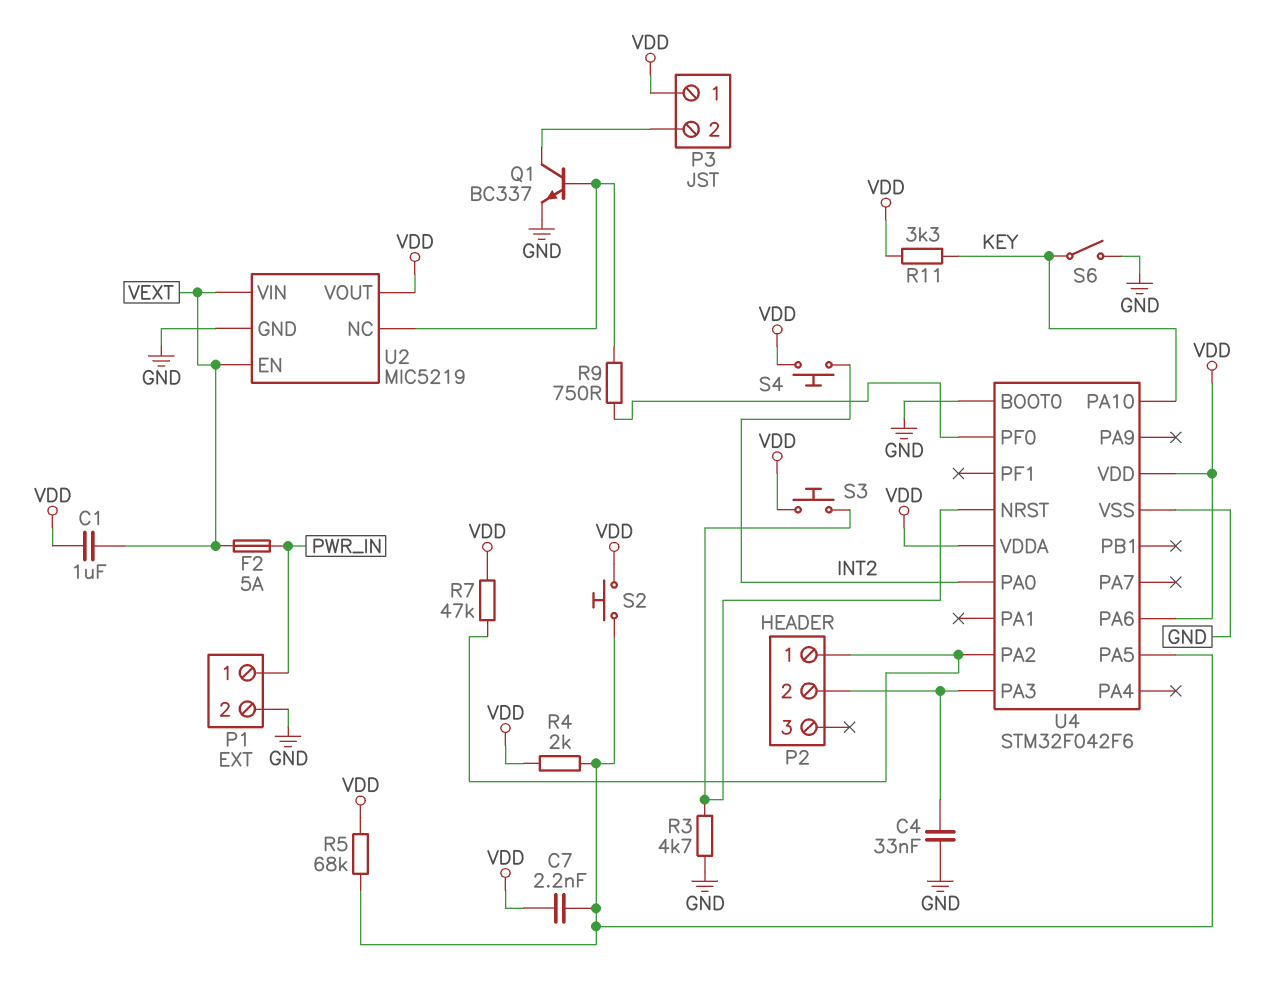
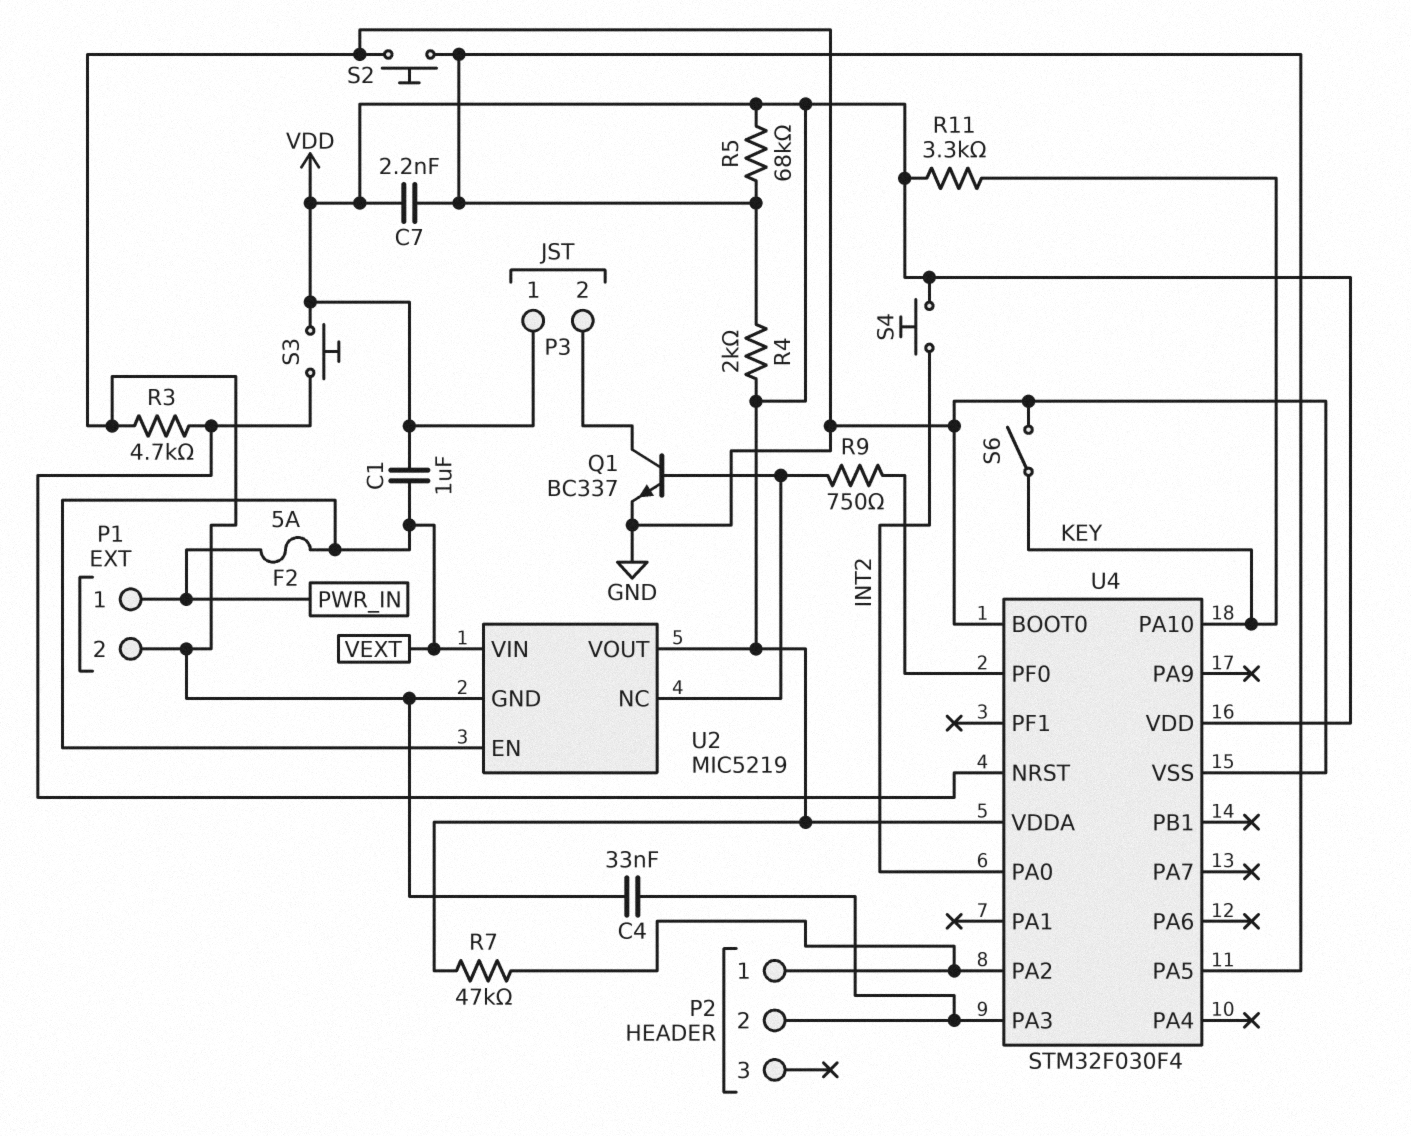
S2: button (U4/PA5, VDD) -> button (GND, U4/PA5)
U4: STM32F042F6 -> STM32F030F4
U4 pin PA6: VDD -> none

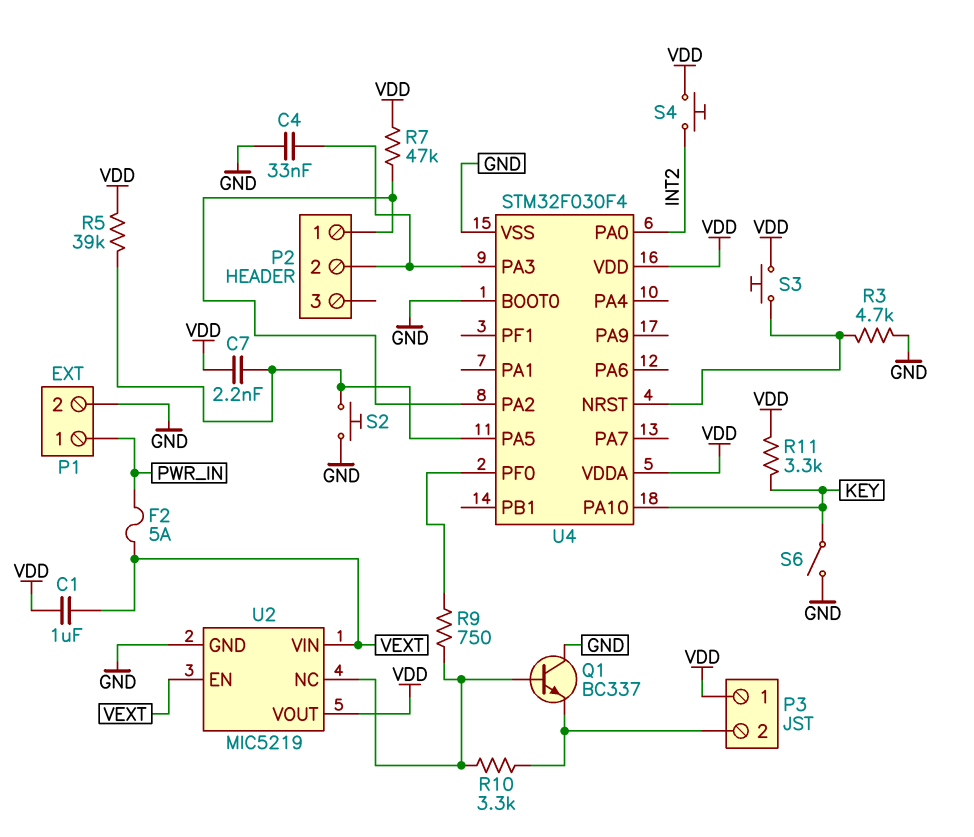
Q1: NPN BC337 (B U2/NC, C P3/2, E GND) -> NPN BC337 (B U2/NC, C GND, E P3/2)
R4: 2k (U4/PA5, VDD) -> none
R5: 68k (U4/PA5, VDD) -> 39k (U4/PA5, VDD)
R10: none -> 3.3k (P3/2, U2/NC)

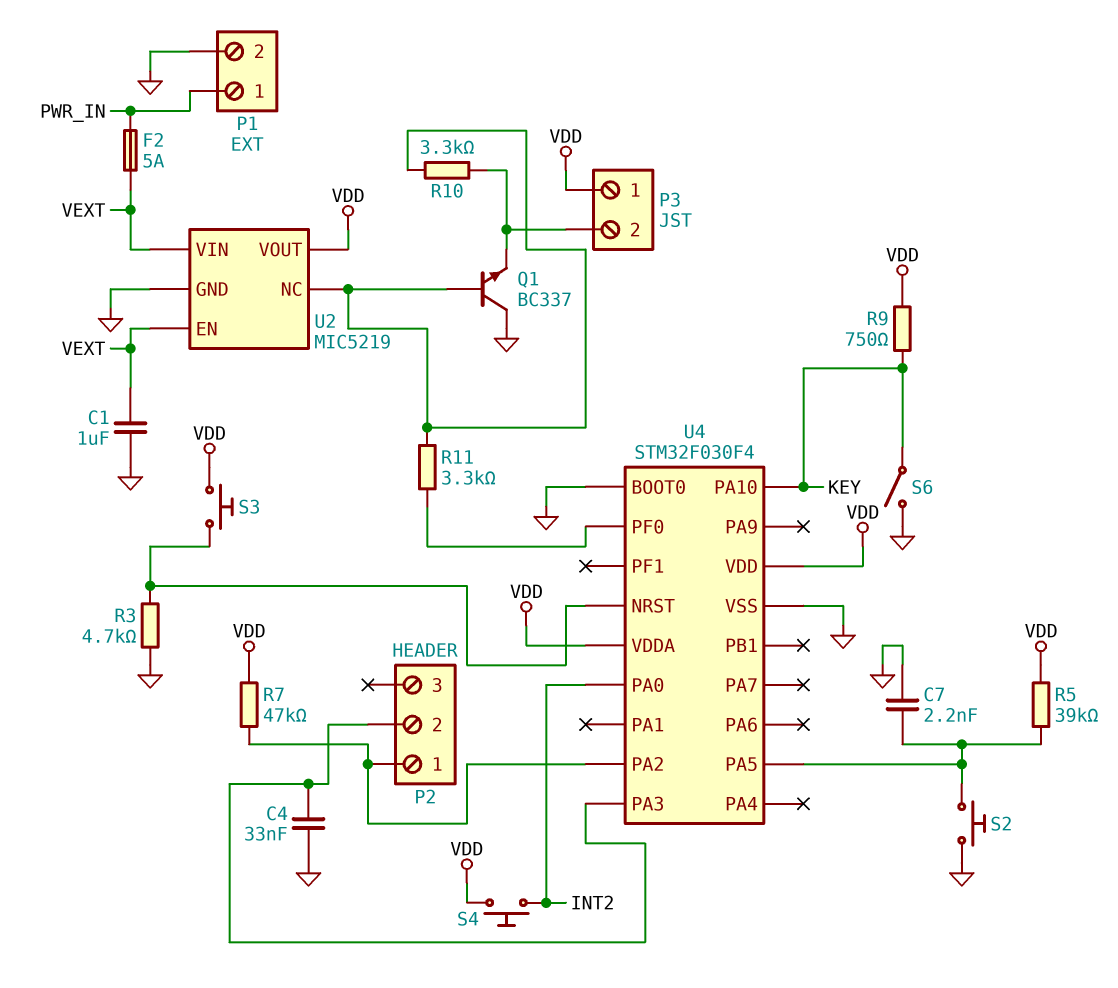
C1: 1uF (VDD, VEXT) -> 1uF (GND, VEXT)
C7: 2.2nF (U4/PA5, VDD) -> 2.2nF (GND, U4/PA5)
R9: 750 (U2/NC, U4/PF0) -> 750 (KEY, VDD)
R11: 3.3k (KEY, VDD) -> 3.3k (U2/NC, U4/PF0)

